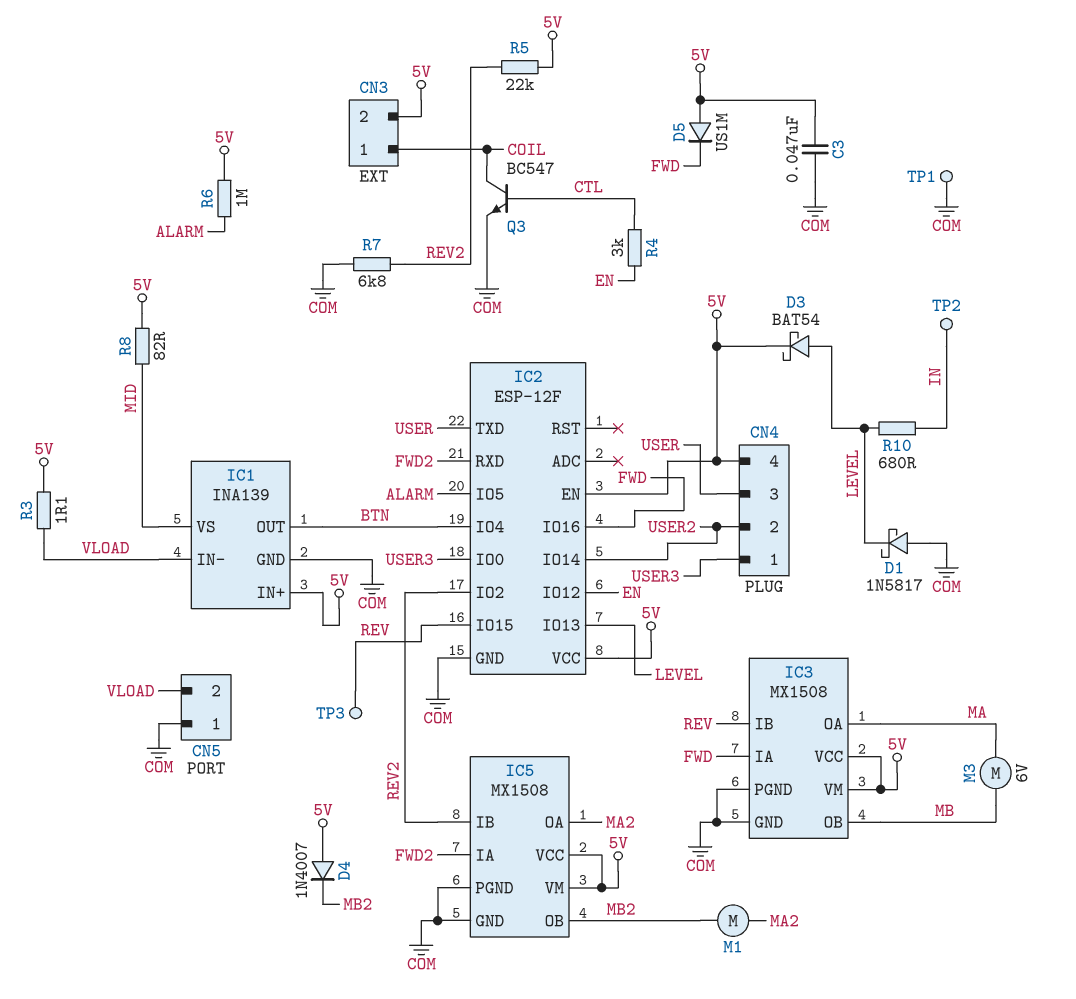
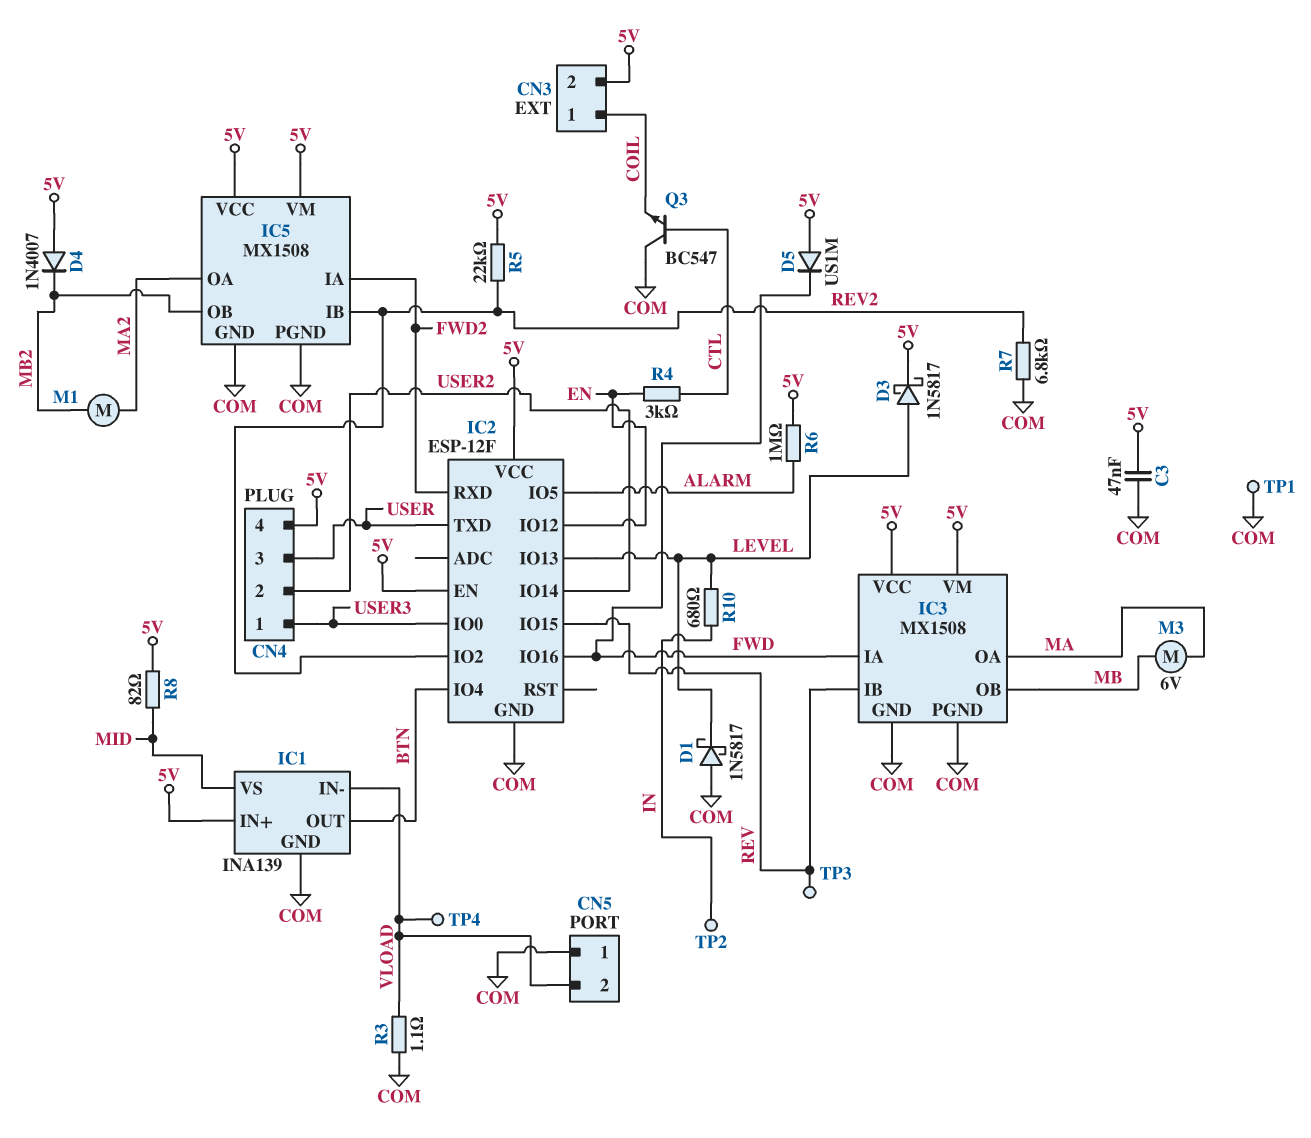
D3: schottky BAT54 (A LEVEL, K 5V) -> schottky 1N5817 (A LEVEL, K 5V)
Q3: NPN BC547 (B CTL, C COIL, E COM) -> NPN BC547 (B CTL, C COM, E COIL)
R3: 1.1 (5V, VLOAD) -> 1.1 (COM, VLOAD)
TP4: none -> test point (VLOAD)

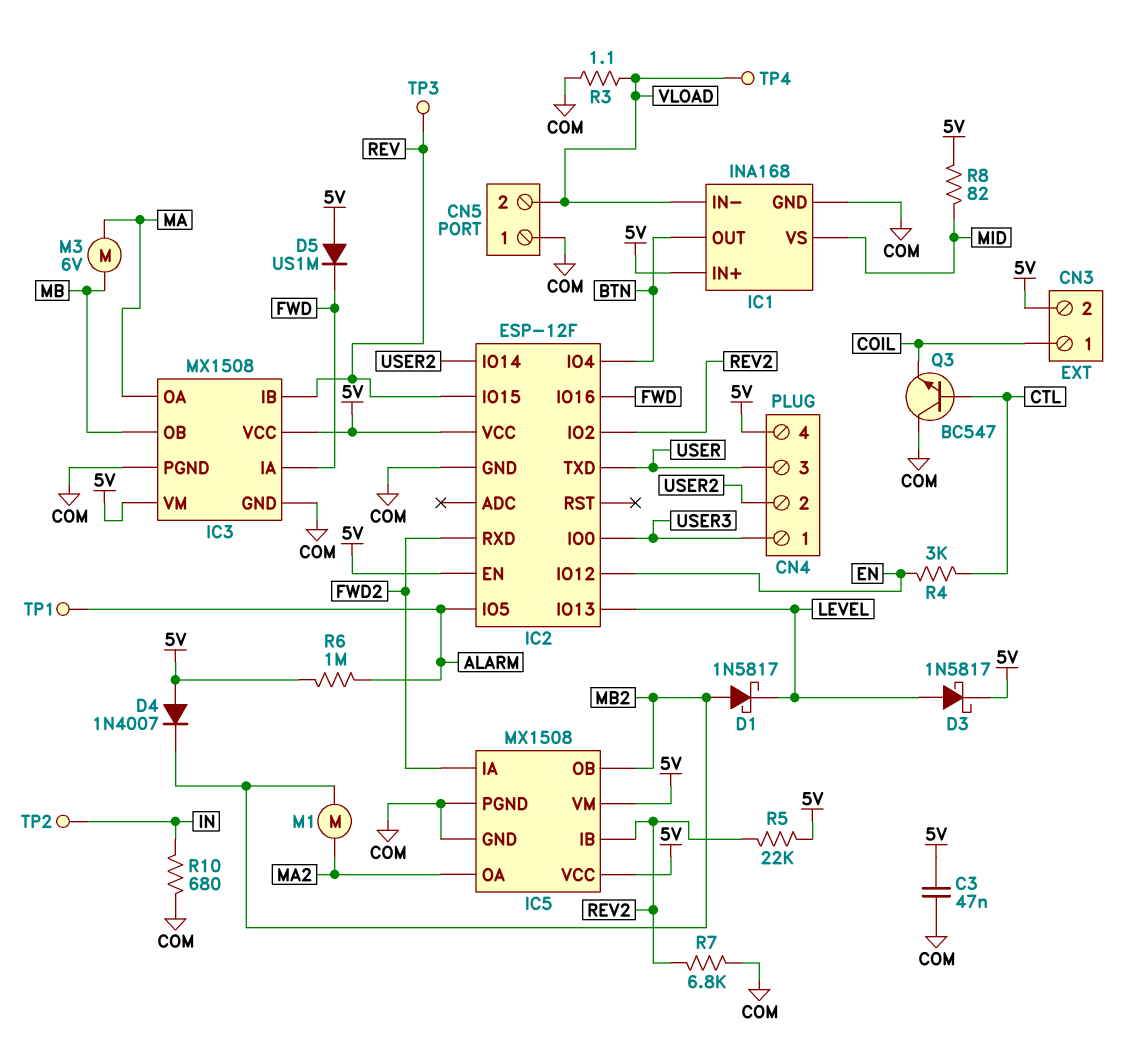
D1: schottky 1N5817 (A COM, K LEVEL) -> schottky 1N5817 (A MB2, K LEVEL)
IC1: INA139 -> INA168
R10: 680 (IN, LEVEL) -> 680 (COM, IN)
TP1: test point (COM) -> test point (ALARM)

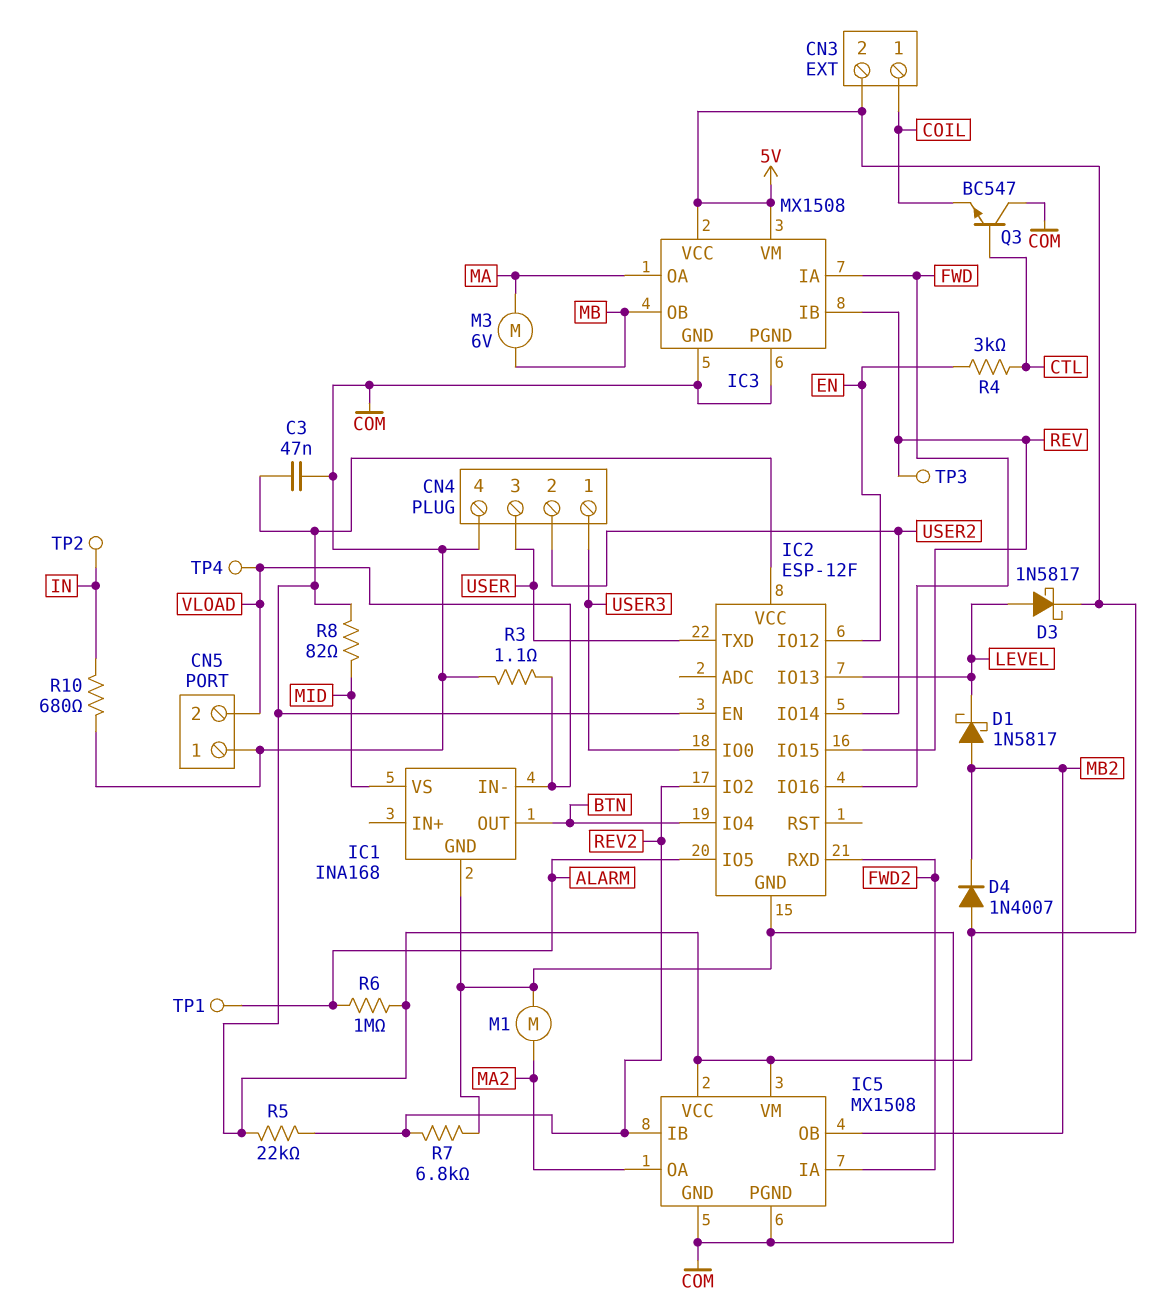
CN4 pin 4: 5V -> COM
D5: diode US1M (A 5V, K FWD) -> none
IC1 pin IN+: 5V -> none
M1: motor (MA2, MB2) -> motor (COM, MA2)

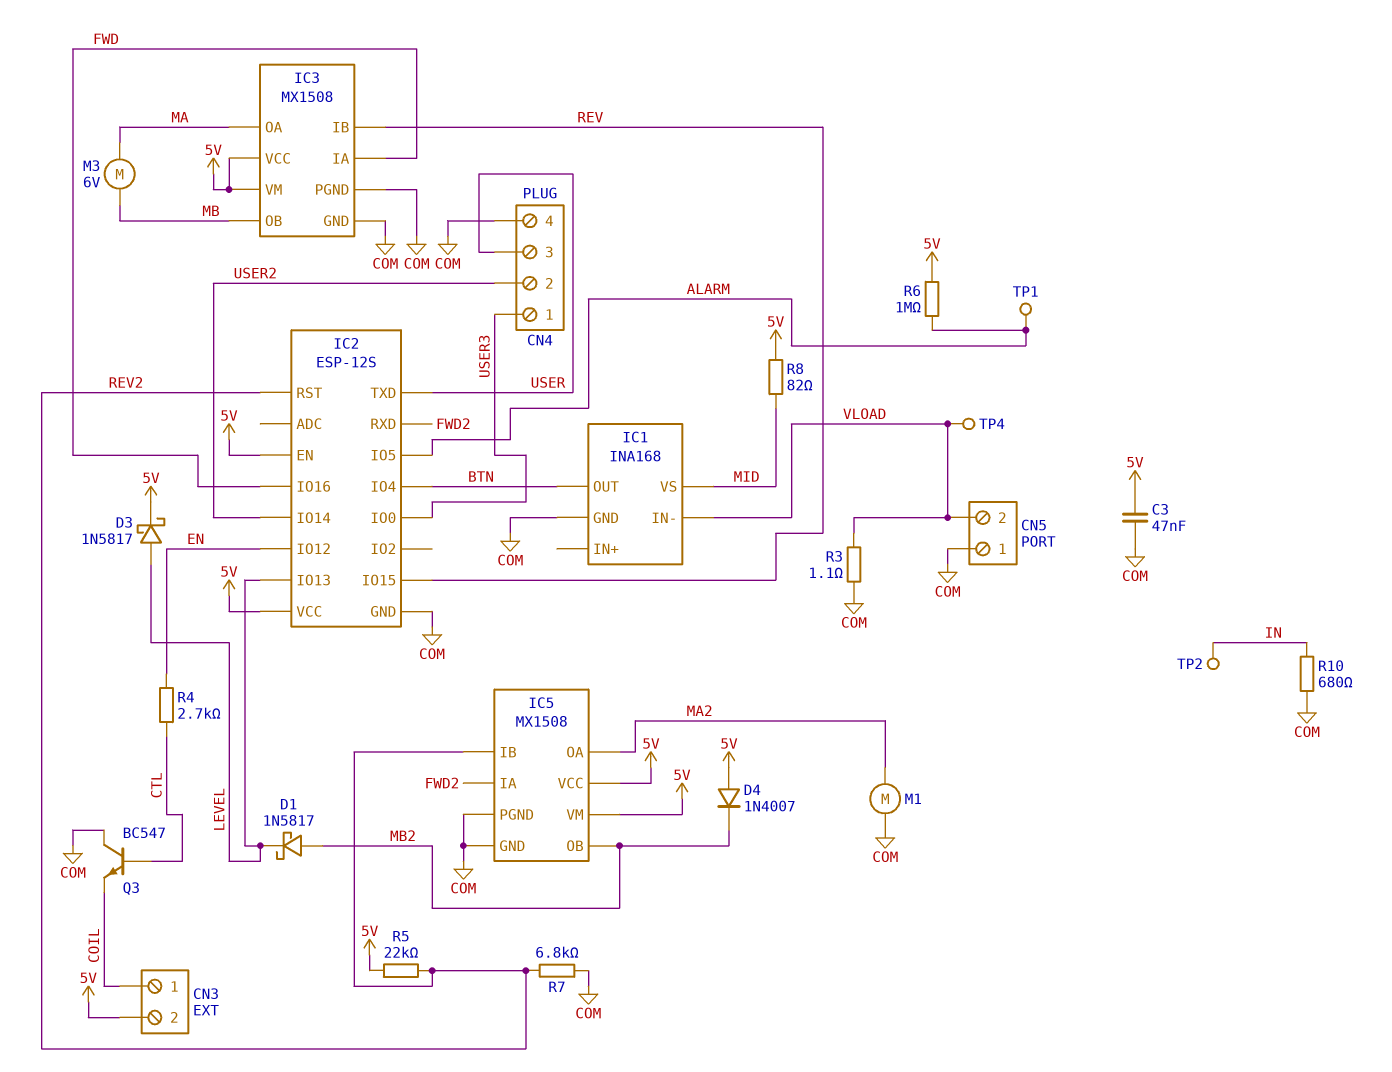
IC2: ESP-12F -> ESP-12S
IC2 pin IO2: REV2 -> none
IC2 pin RST: none -> REV2
R4: 3k (CTL, EN) -> 2.7k (CTL, EN)
TP3: test point (REV) -> none

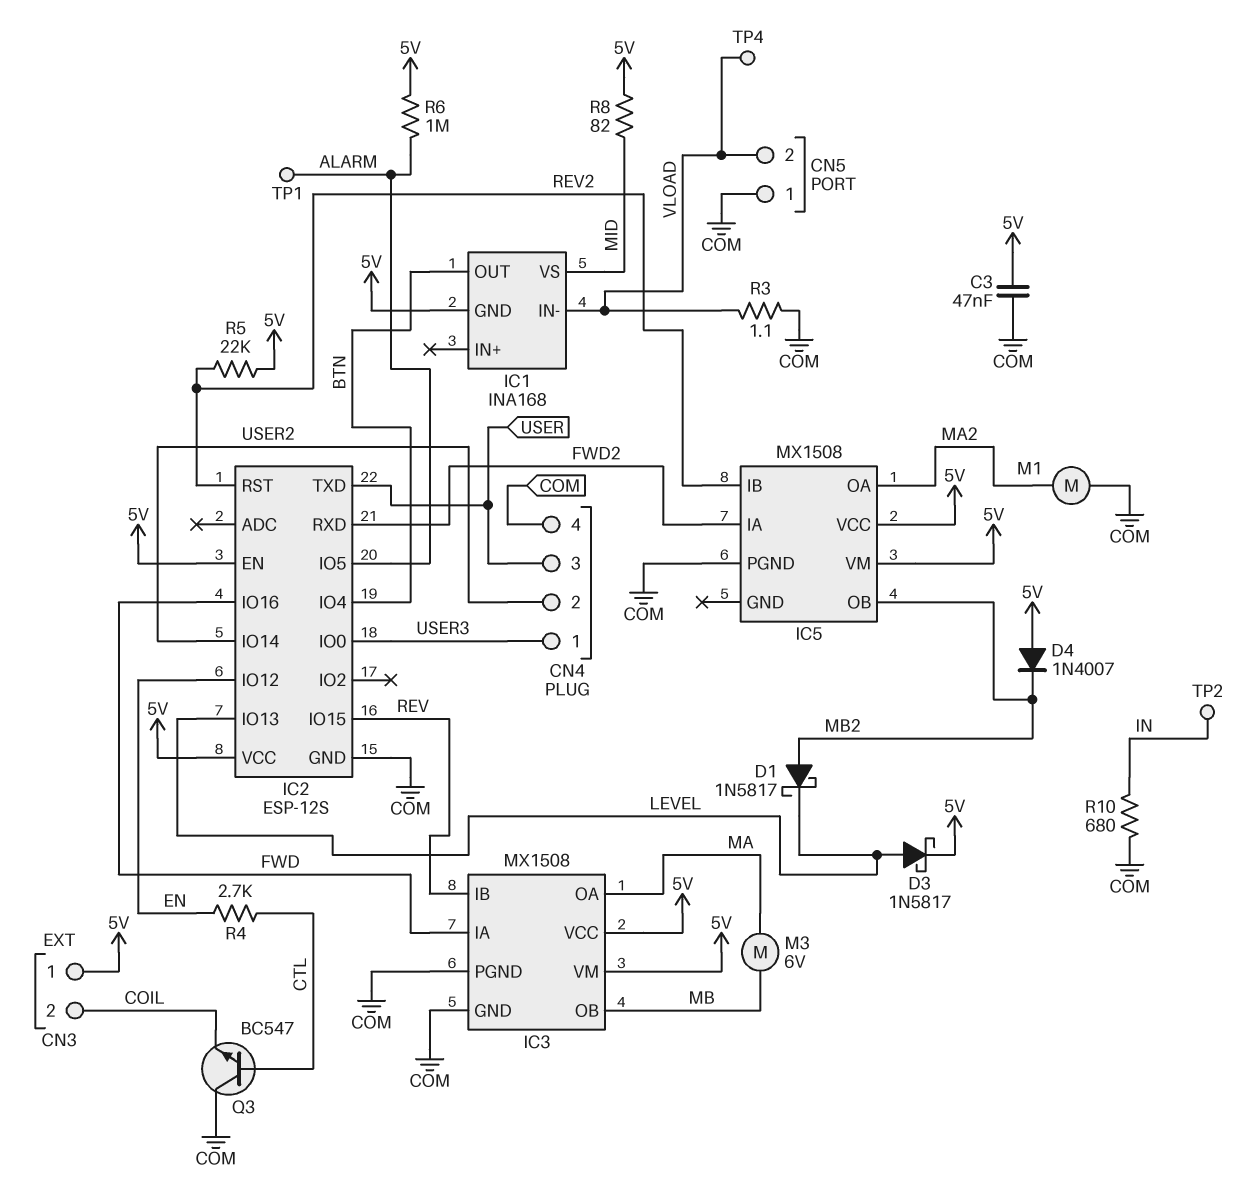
CN3 pin 1: COIL -> 5V
CN3 pin 2: 5V -> COIL
IC1 pin GND: COM -> 5V
IC5 pin GND: COM -> none
R7: 6.8k (COM, REV2) -> none

